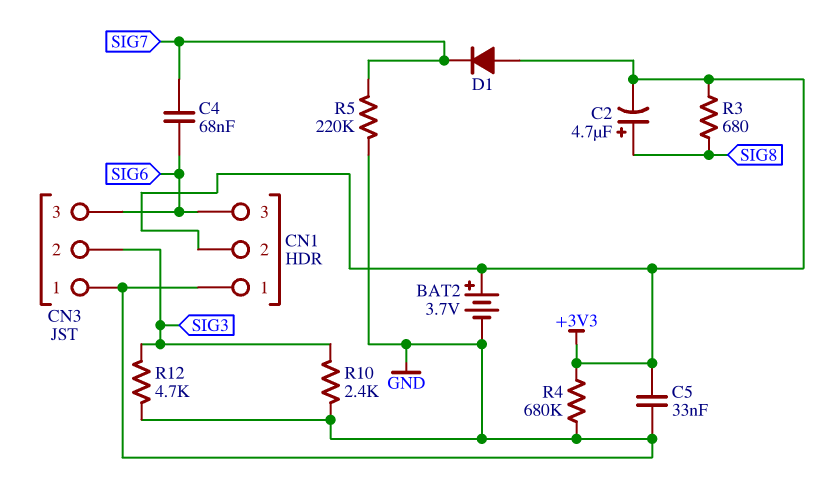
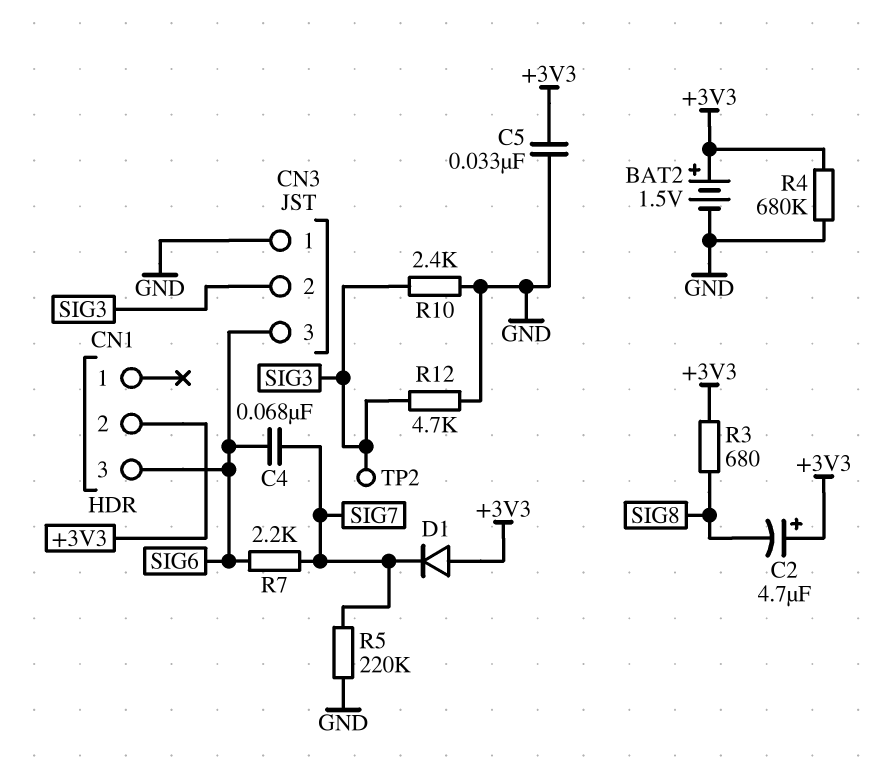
BAT2: 3.7V (plus +3V3, minus GND) -> 1.5V (plus +3V3, minus GND)
C2: 4.7uF (plus SIG8, minus +3V3) -> 4.7uF (plus +3V3, minus SIG8)
CN1 pin 1: GND -> none
R7: none -> 2.2k (SIG6, SIG7)
TP2: none -> test point (SIG3)

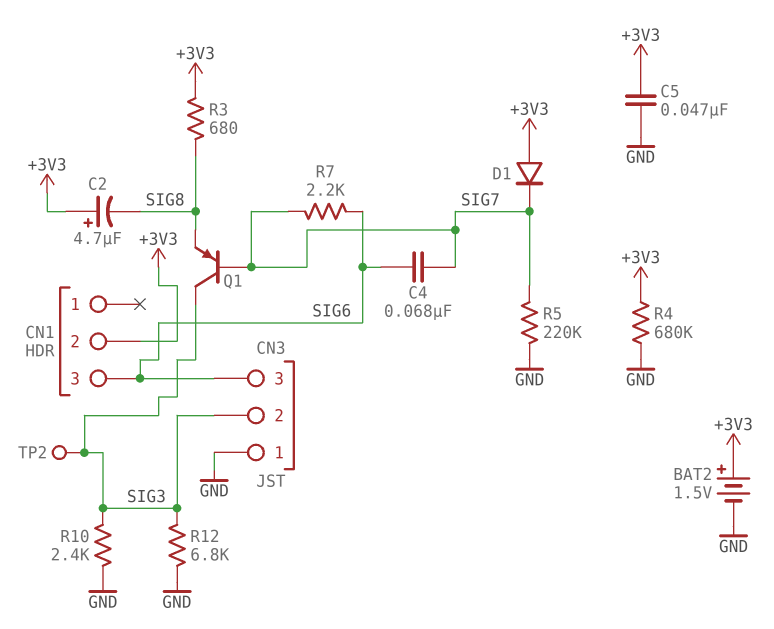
C5: 33nF (+3V3, GND) -> 47nF (+3V3, GND)
Q1: none -> PNP (B SIG7, C SIG3, E SIG8)
R12: 4.7k (GND, SIG3) -> 6.8k (GND, SIG3)

